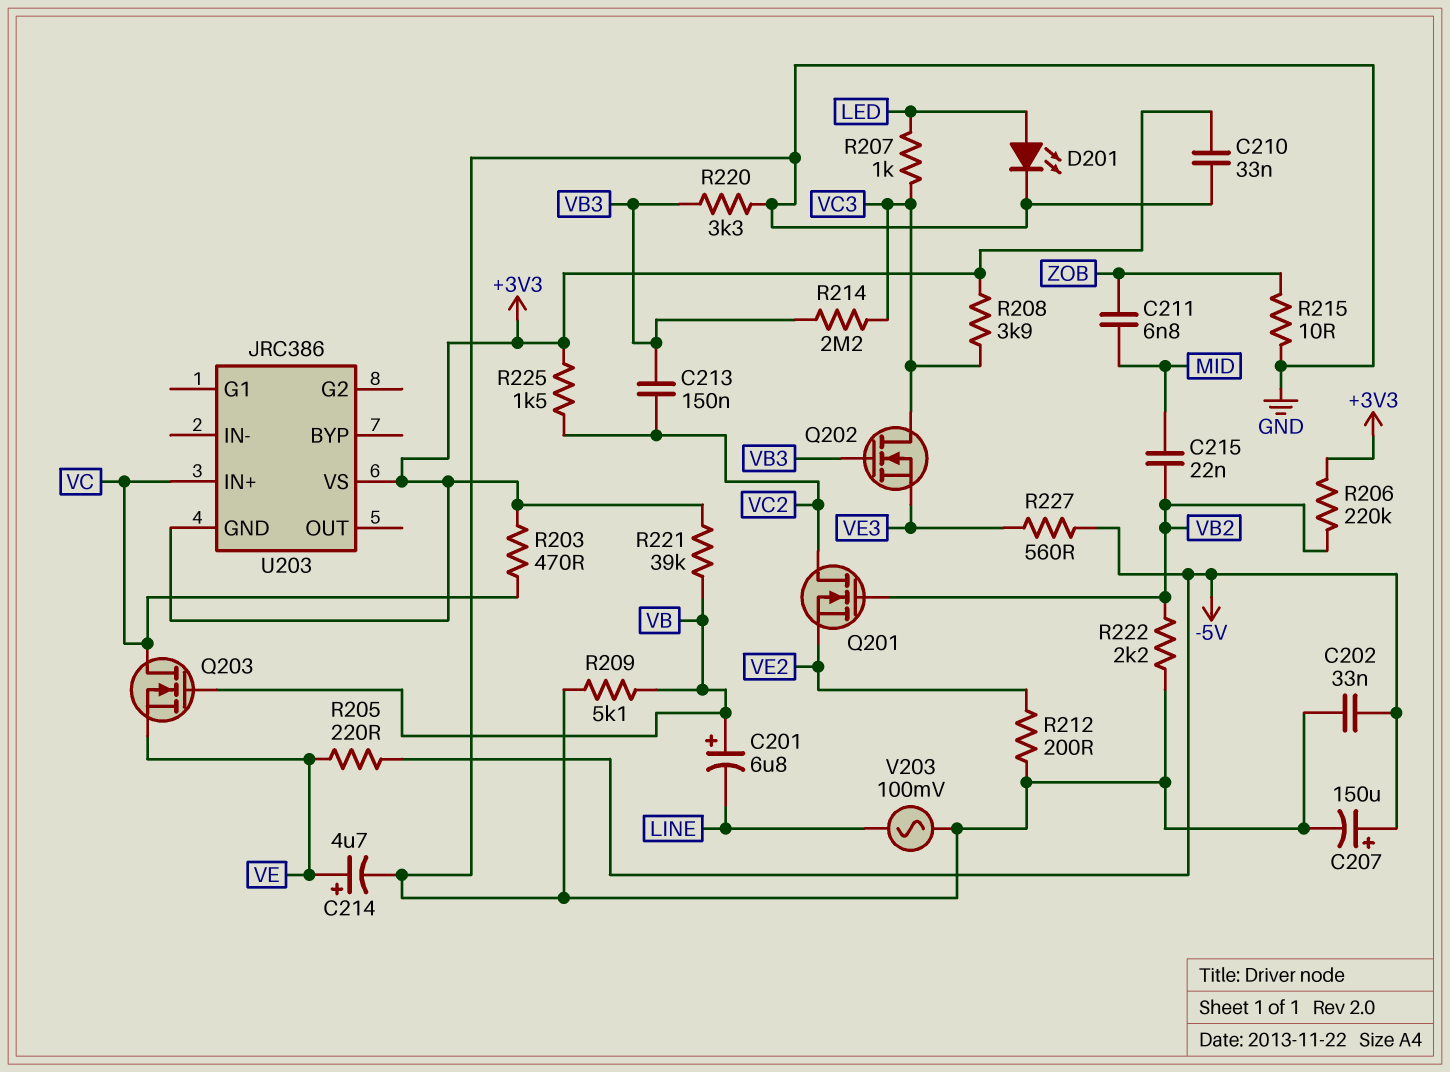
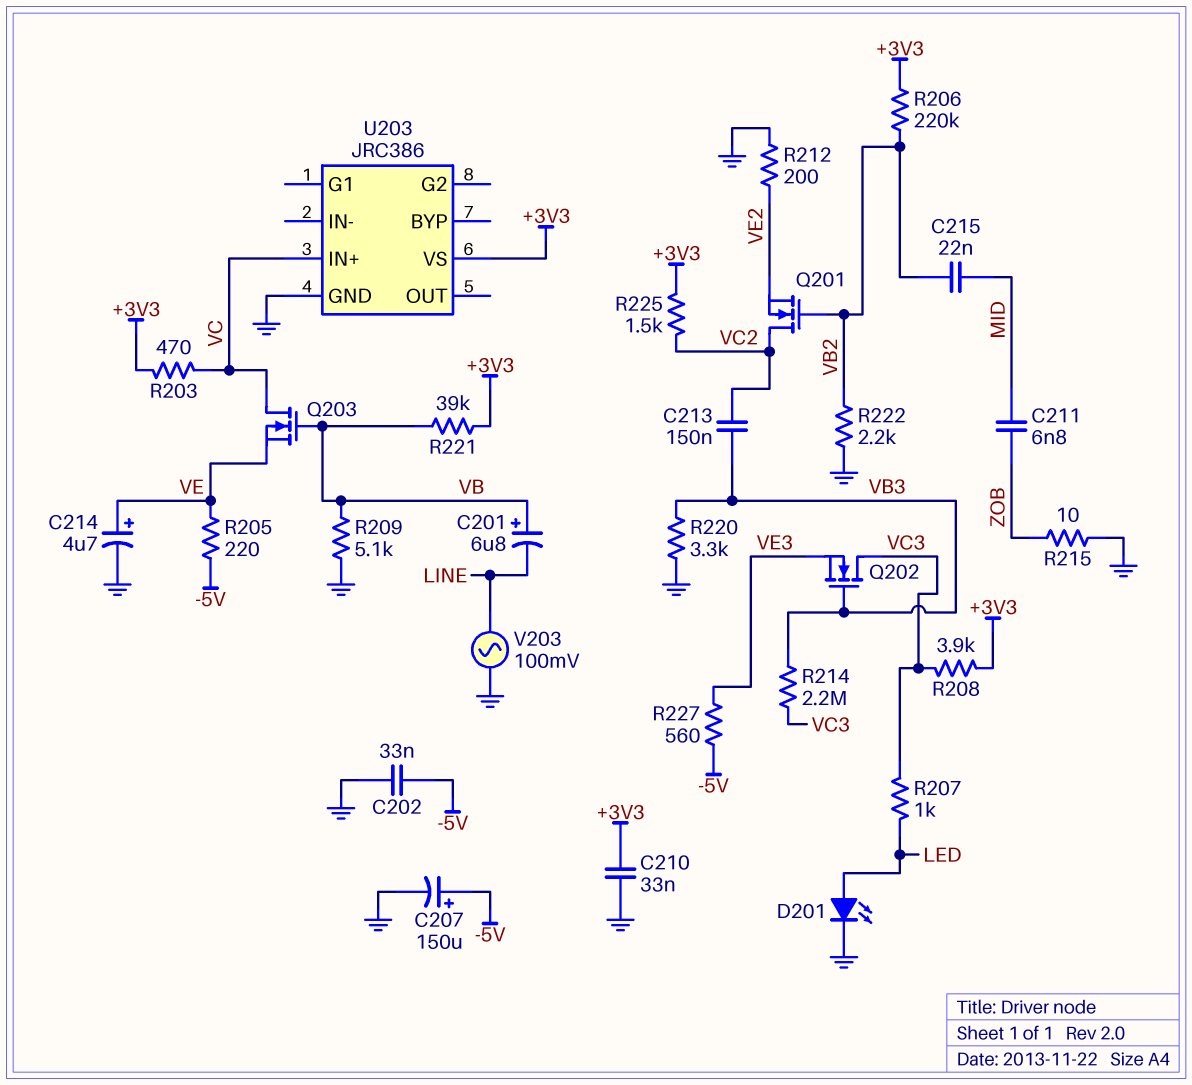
U203 pin GND: +3V3 -> GND

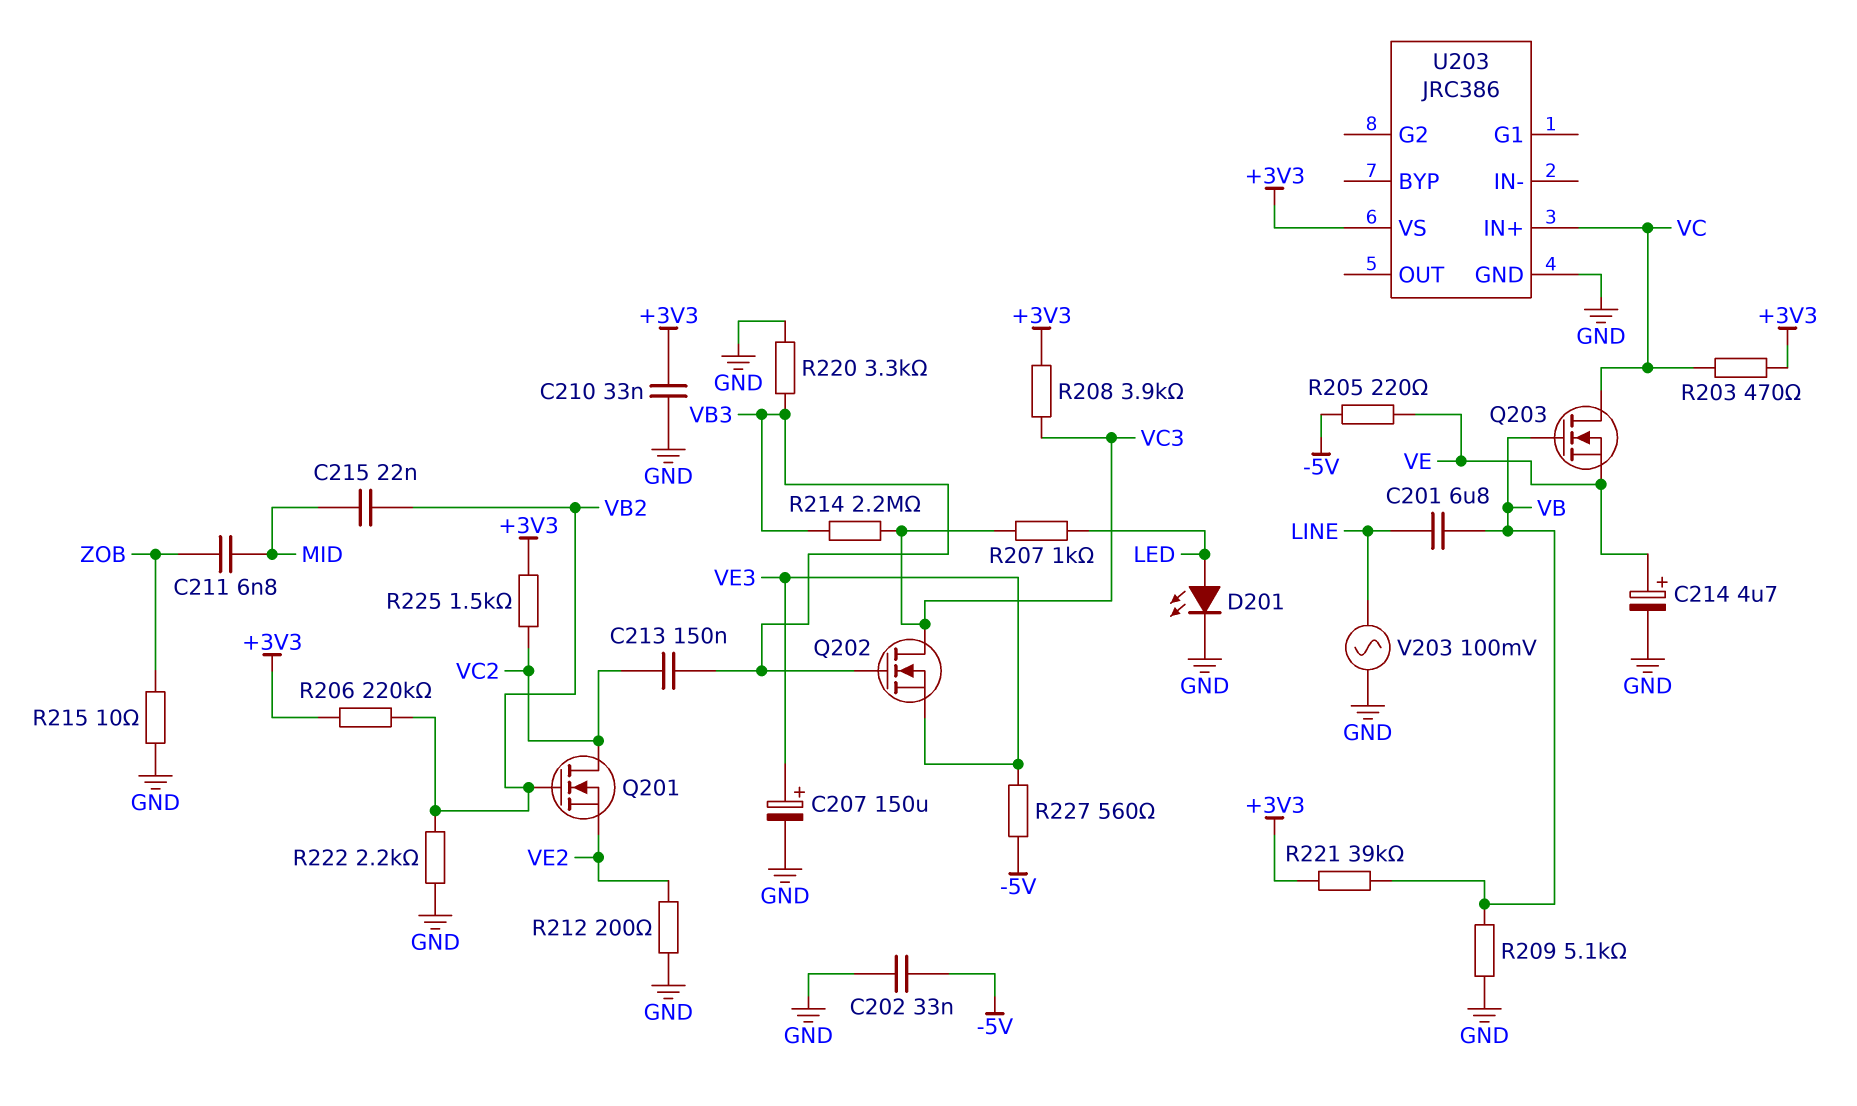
C201: 6.8uF (plus VB, minus LINE) -> 6.8uF (LINE, VB)
C207: 150uF (plus -5V, minus GND) -> 150uF (plus VE3, minus GND)

